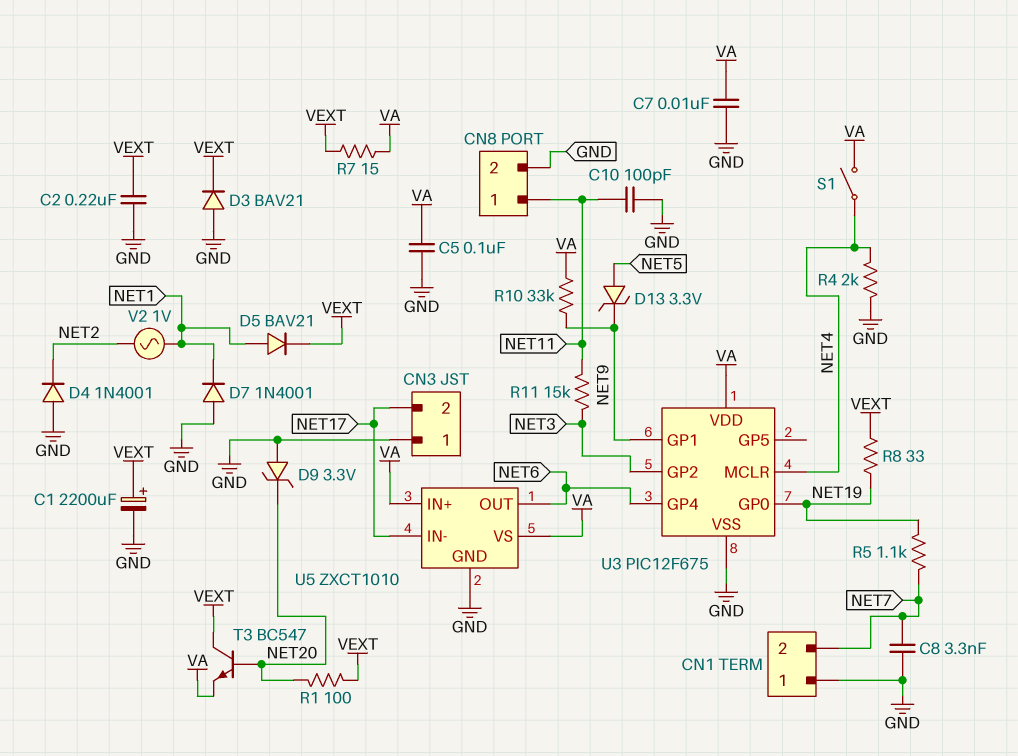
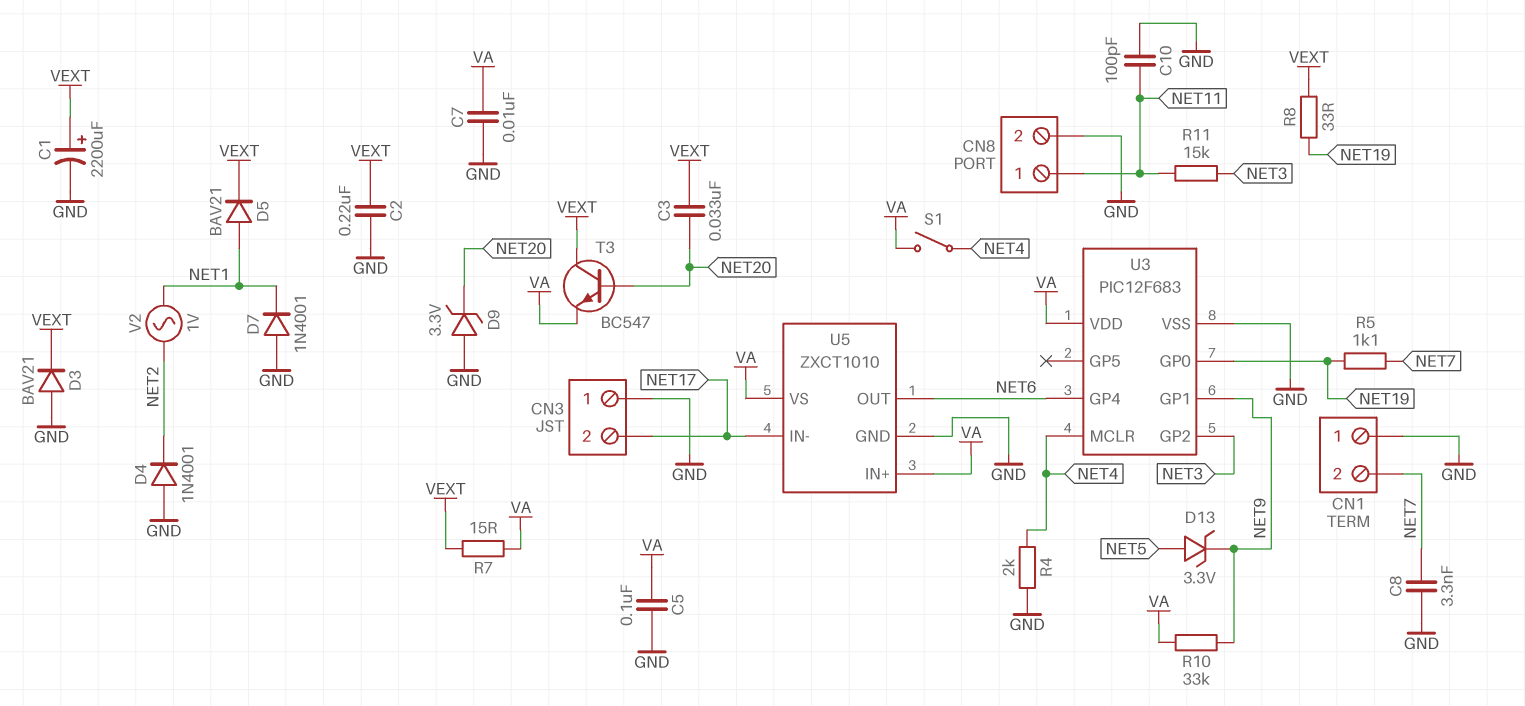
C3: none -> 33nF (NET20, VEXT)
R1: 100 (NET20, VEXT) -> none
U3: PIC12F675 -> PIC12F683

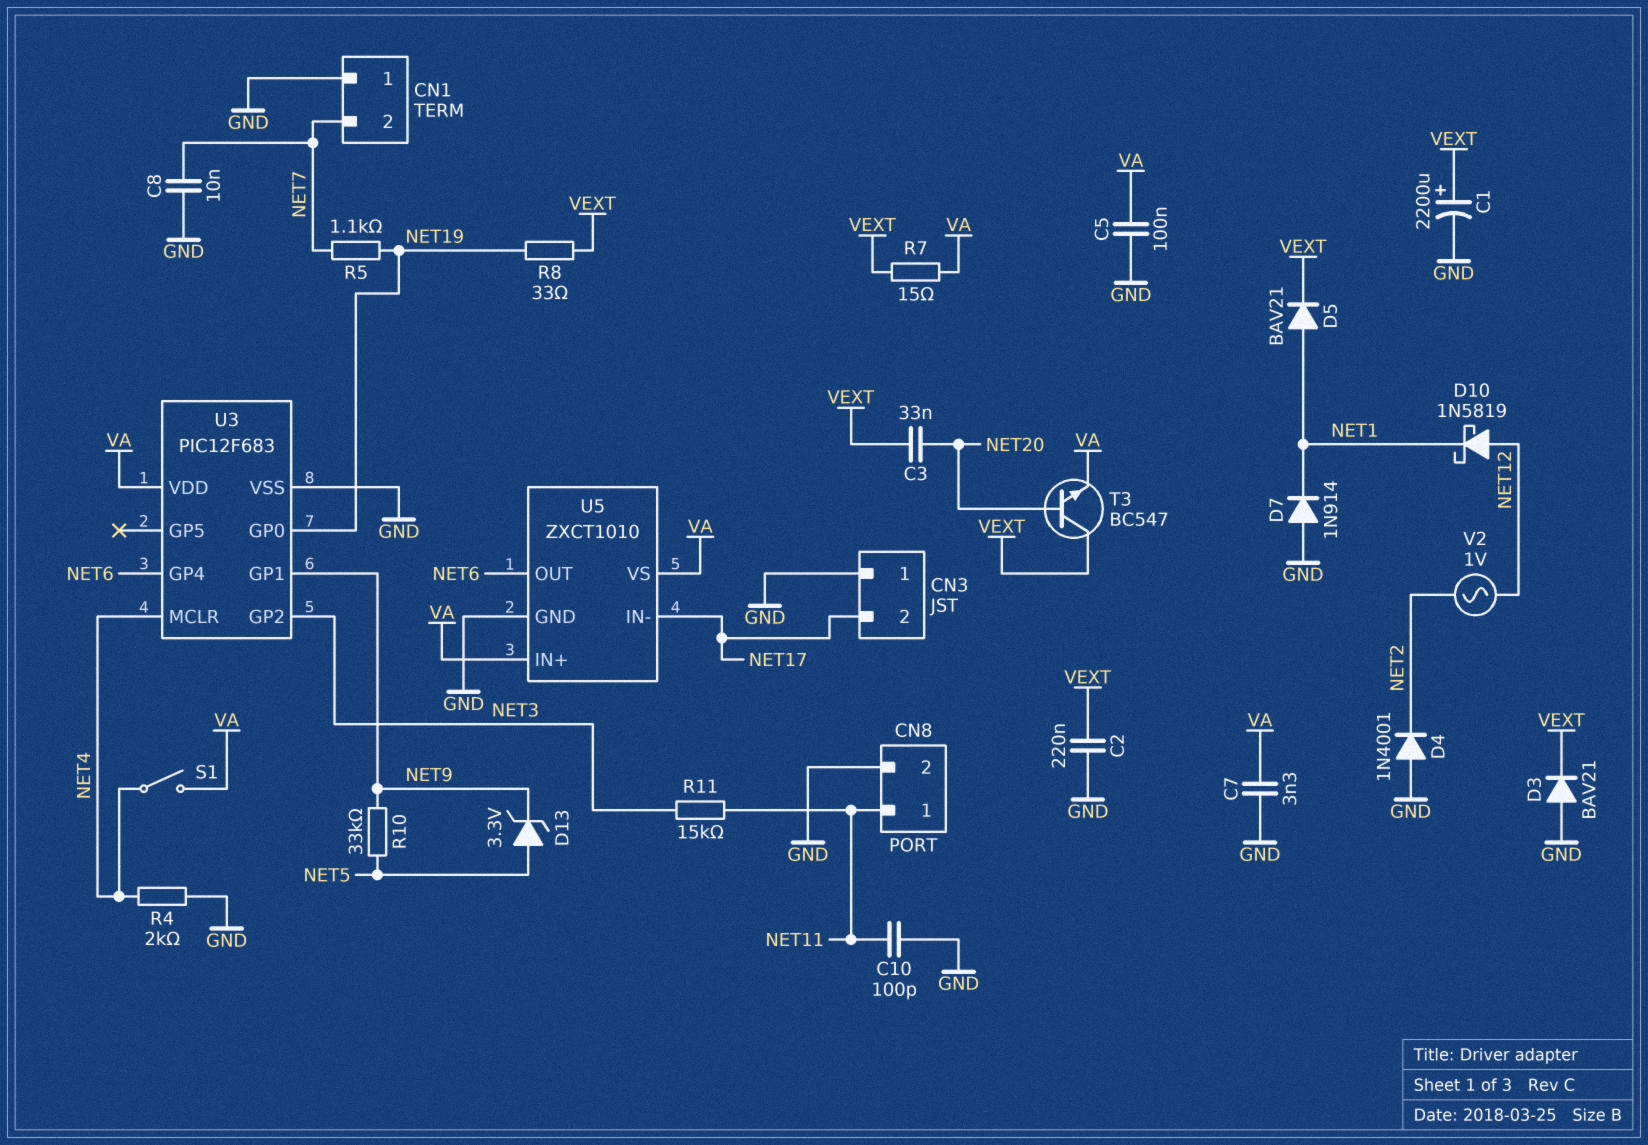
C7: 10nF (GND, VA) -> 3.3nF (GND, VA)
C8: 3.3nF (GND, NET7) -> 10nF (GND, NET7)
D7: diode 1N4001 (A GND, K NET1) -> diode 1N914 (A GND, K NET1)
D9: zener 3.3V (A GND, K NET20) -> none
D10: none -> schottky 1N5819 (A NET12, K NET1)
R10: 33k (NET9, VA) -> 33k (NET5, NET9)
V2: AC 1V (NET1, NET2) -> AC 1V (NET2, NET12)

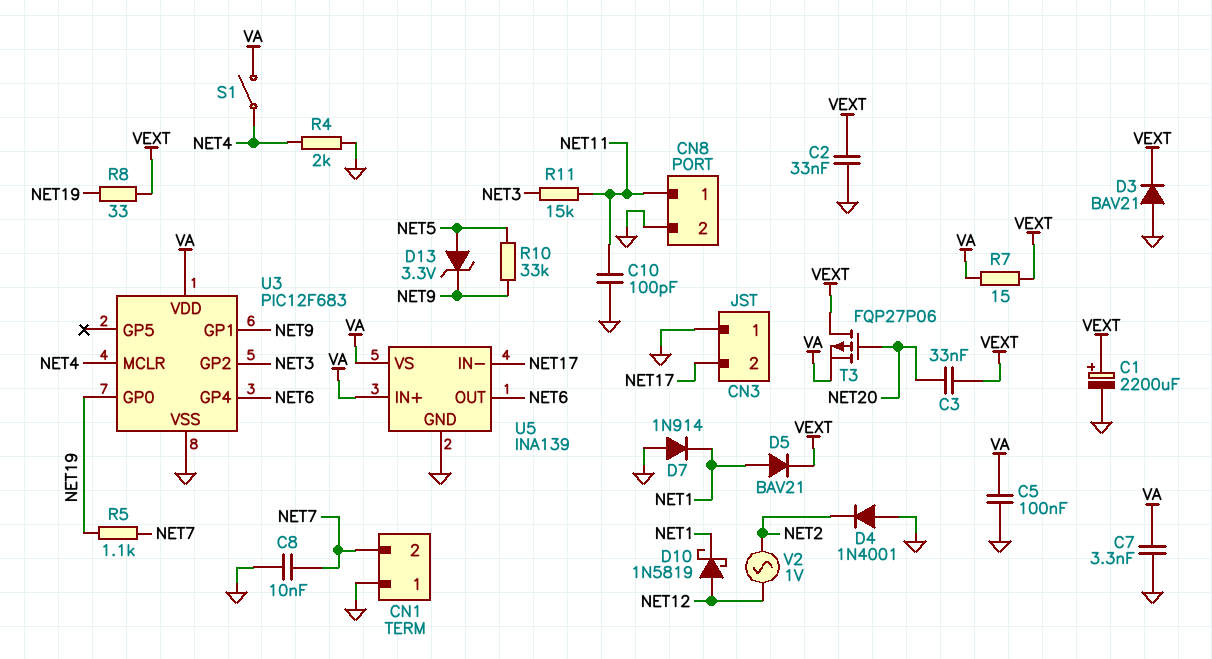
C2: 220nF (GND, VEXT) -> 33nF (GND, VEXT)
T3: NPN BC547 (B NET20, C VEXT, E VA) -> PMOS FQP27P06 (G NET20, D VEXT, S VA)
U5: ZXCT1010 -> INA139

